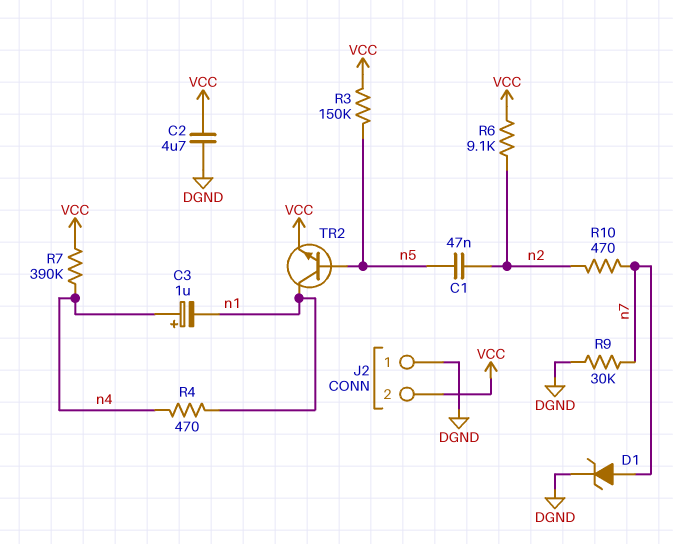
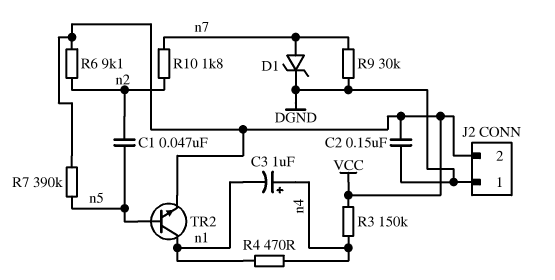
C2: 4.7uF (DGND, VCC) -> 150nF (DGND, VCC)
R3: 150k (VCC, n5) -> 150k (VCC, n4)
R7: 390k (VCC, n4) -> 390k (VCC, n5)
R10: 470 (n2, n7) -> 1.8k (n2, n7)

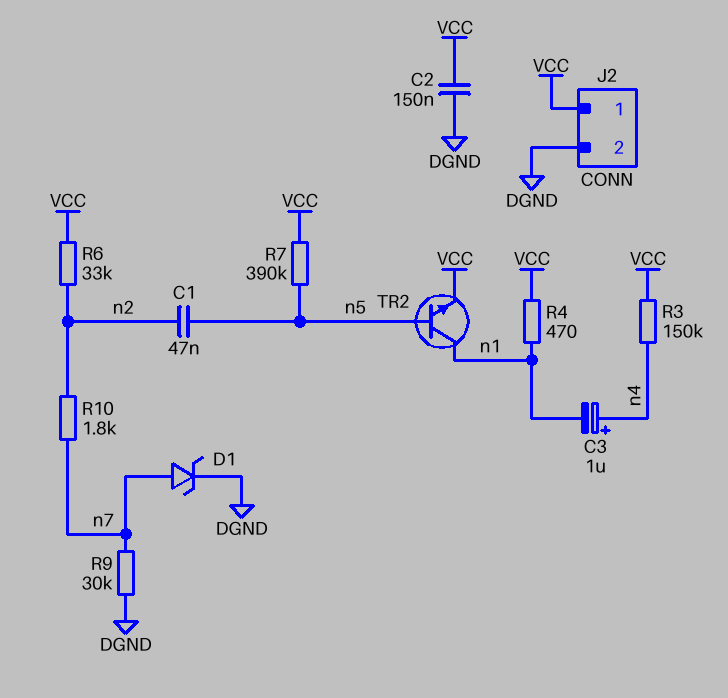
J2 pin 1: DGND -> VCC
J2 pin 2: VCC -> DGND
R4: 470 (n1, n4) -> 470 (VCC, n1)
R6: 9.1k (VCC, n2) -> 33k (VCC, n2)

